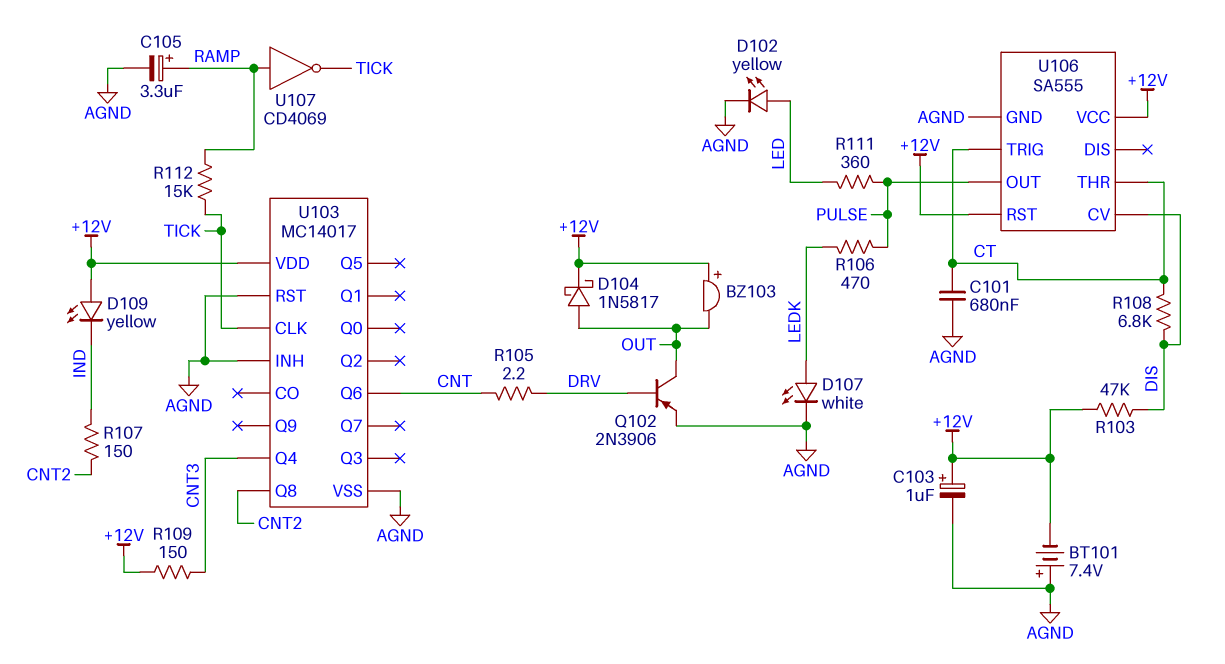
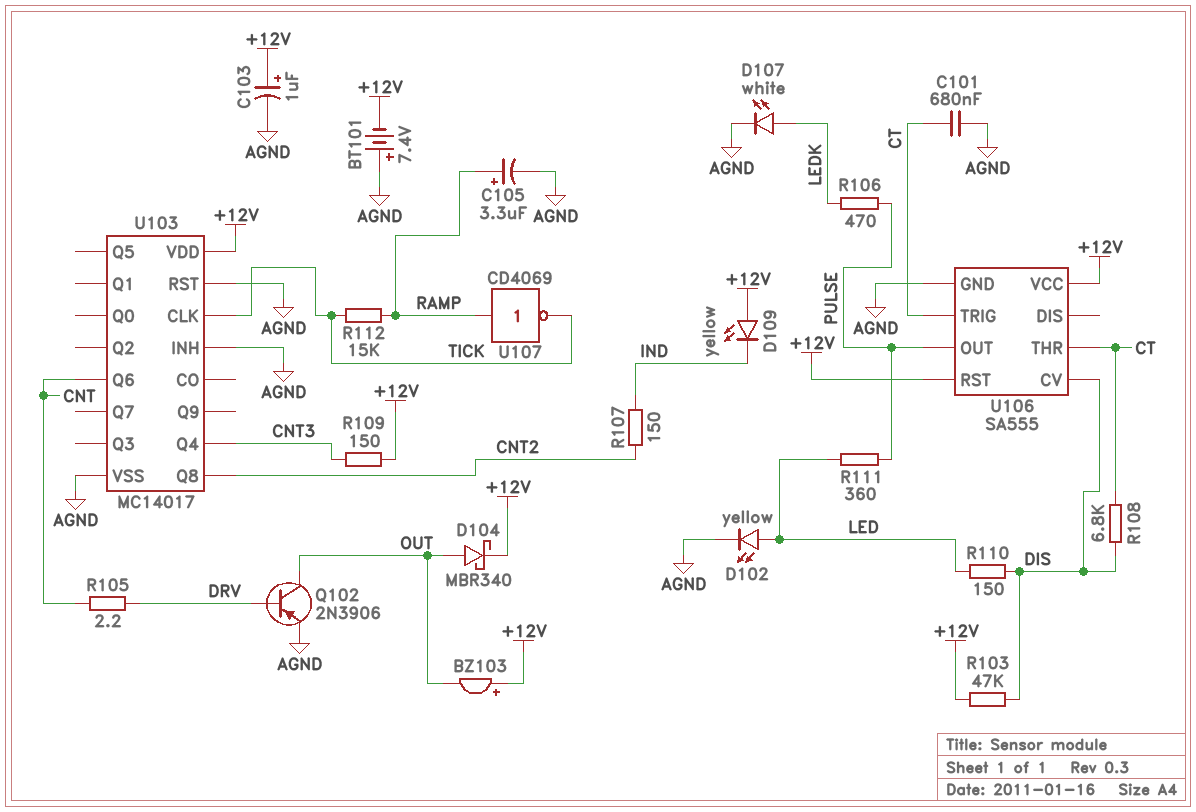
D104: schottky 1N5817 (A OUT, K +12V) -> schottky MBR340 (A OUT, K +12V)
R110: none -> 150 (DIS, LED)

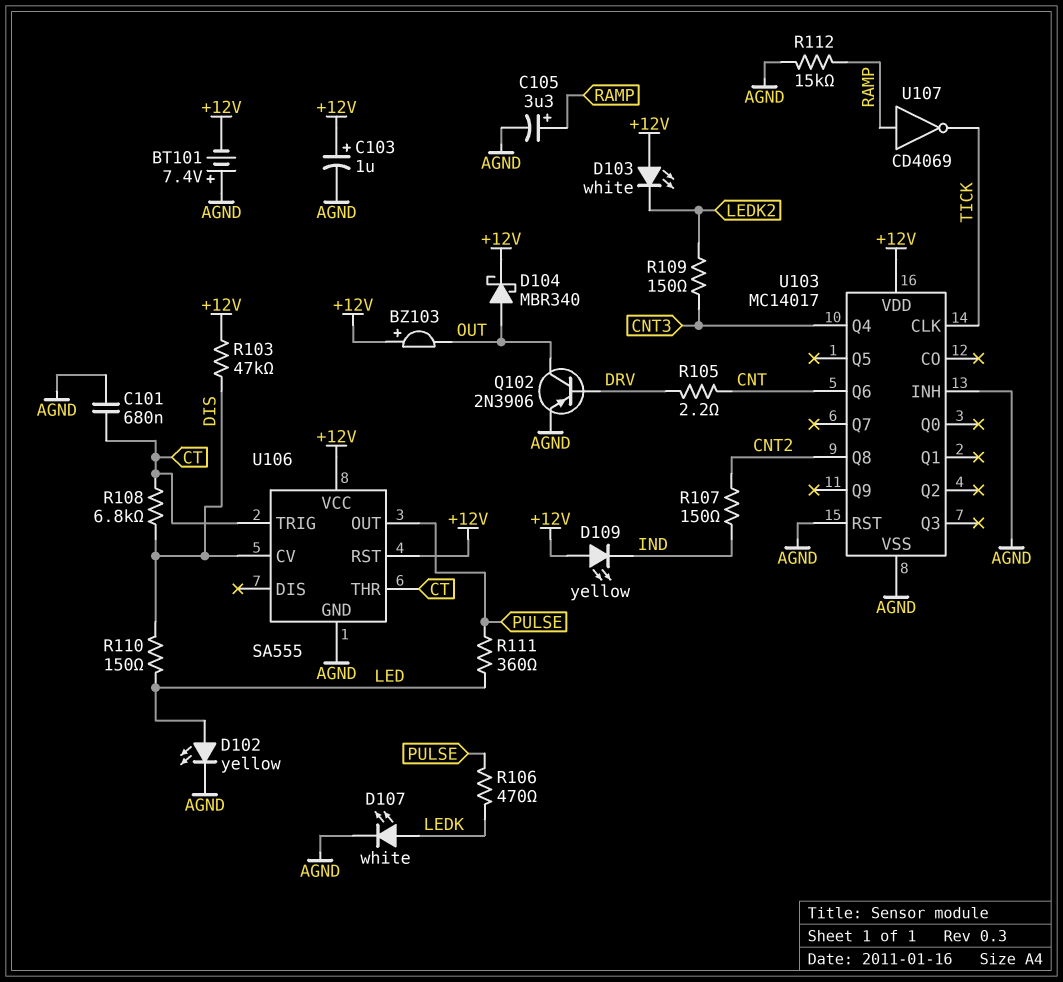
D103: none -> LED white (A +12V, K LEDK2)
R109: 150 (+12V, CNT3) -> 150 (CNT3, LEDK2)
R112: 15k (RAMP, TICK) -> 15k (AGND, RAMP)

